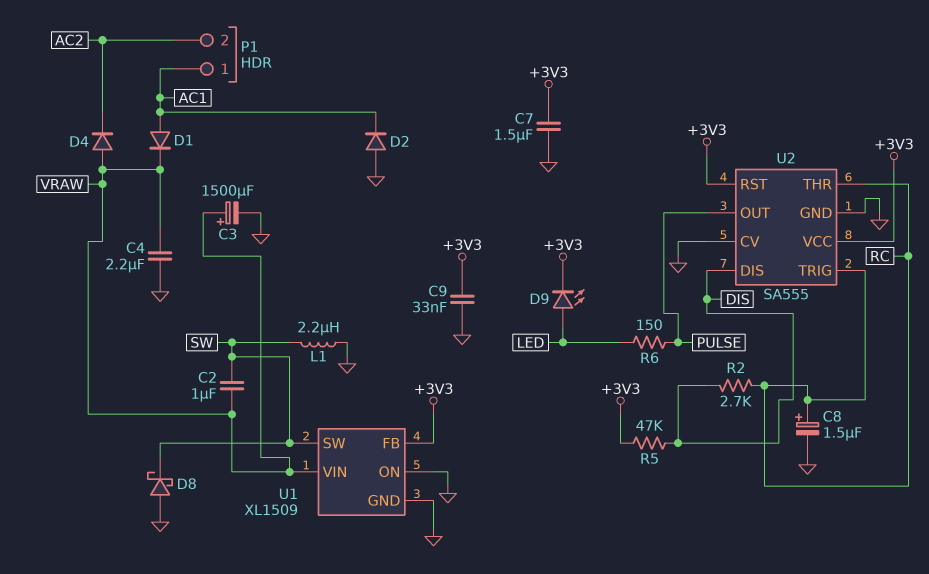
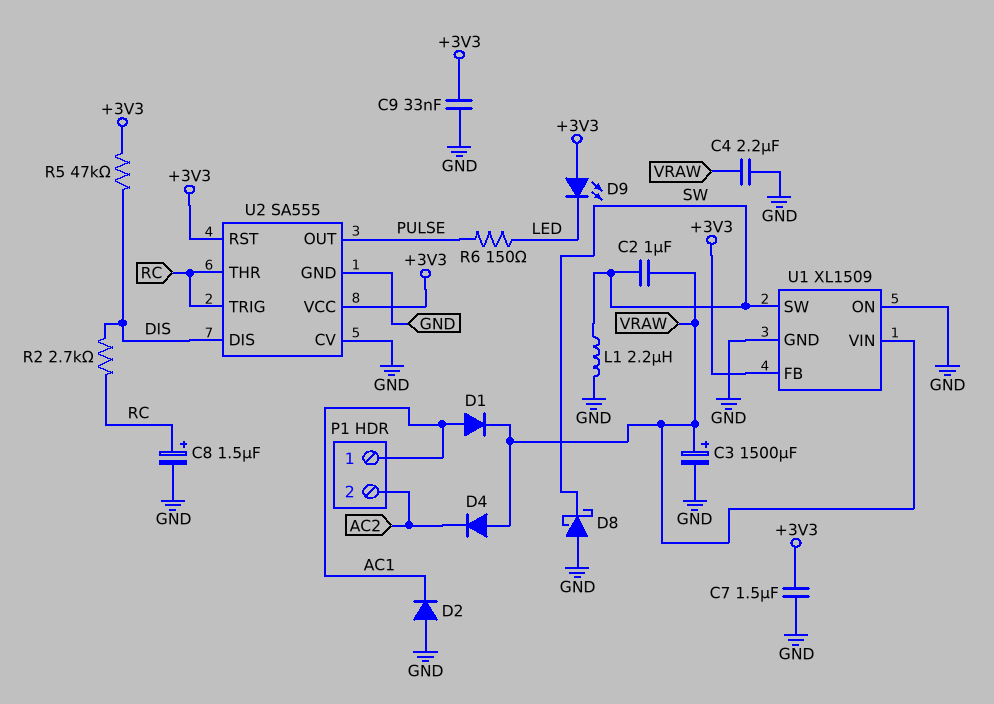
D9: LED (A LED, K +3V3) -> LED (A +3V3, K LED)

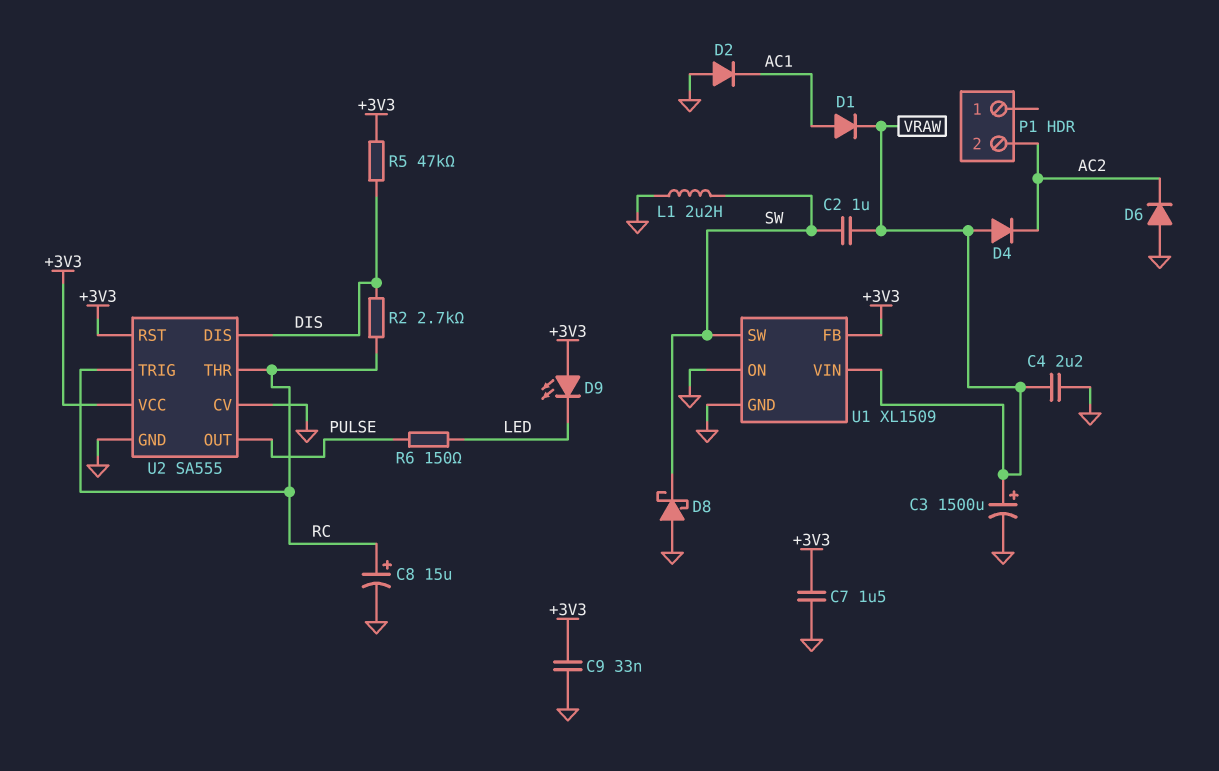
C8: 1.5uF (plus RC, minus GND) -> 15uF (plus RC, minus GND)
D6: none -> diode (A GND, K AC2)
P1 pin 1: AC1 -> none

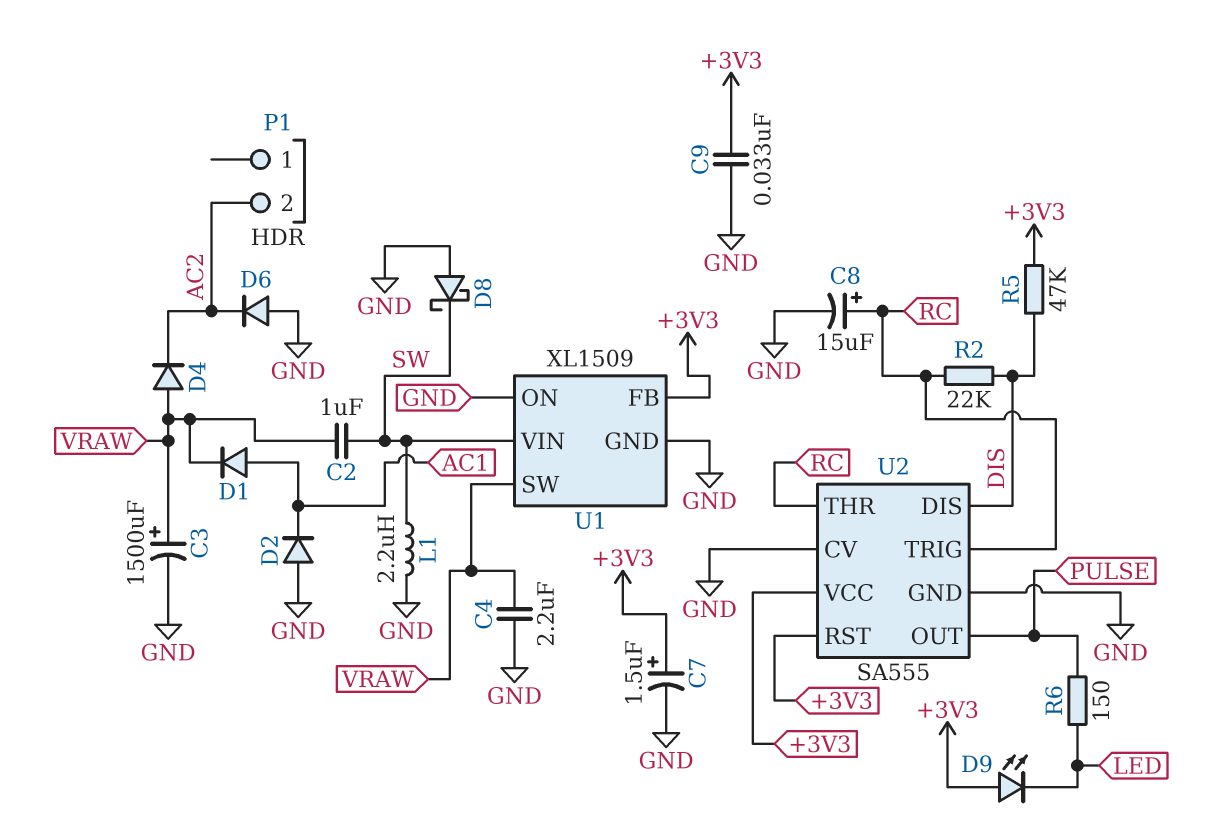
C7: 1.5uF (+3V3, GND) -> 1.5uF (plus +3V3, minus GND)
R2: 2.7k (DIS, RC) -> 22k (DIS, RC)
U1 pin SW: SW -> VRAW
U1 pin VIN: VRAW -> SW

